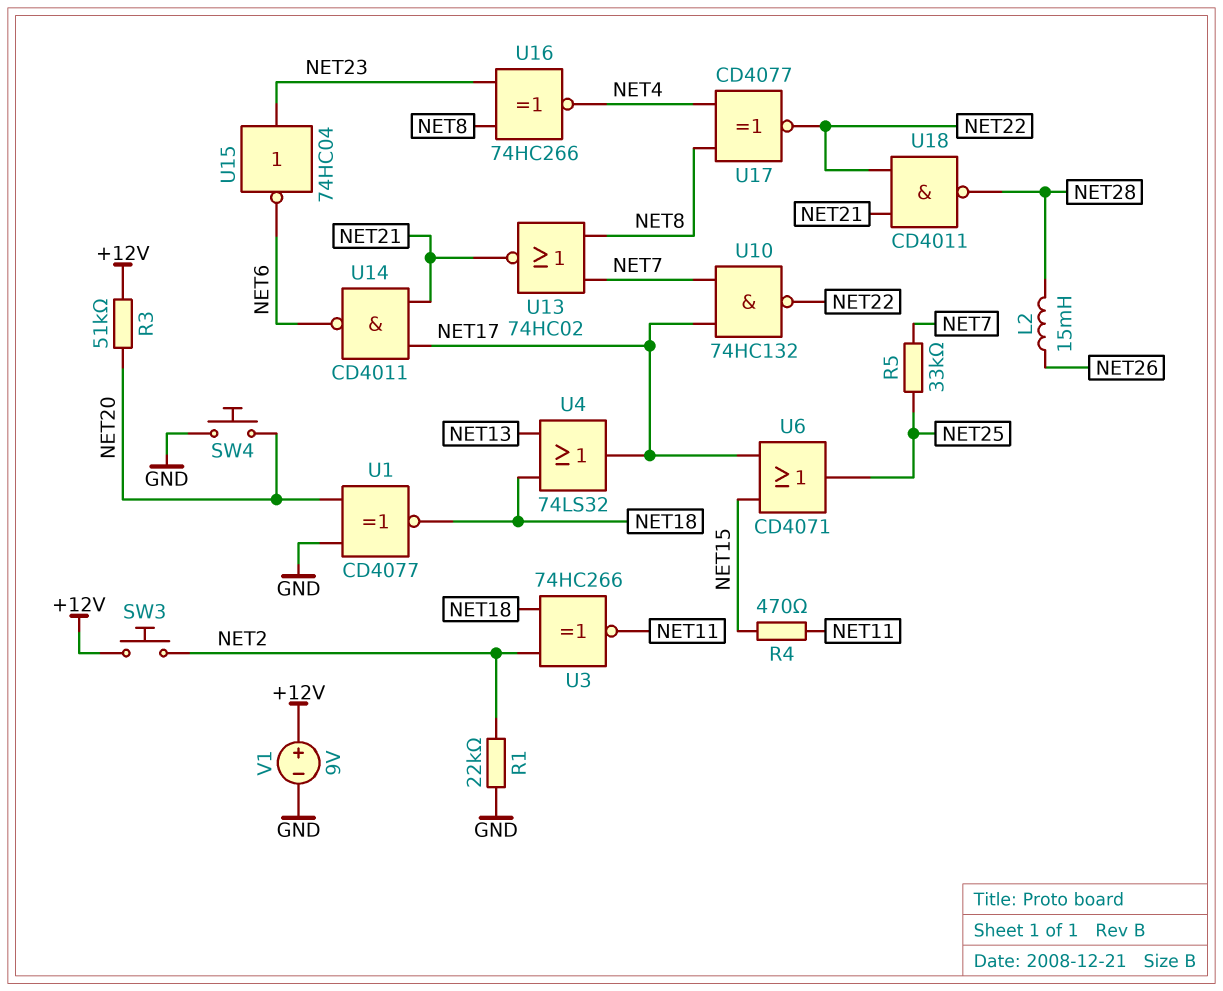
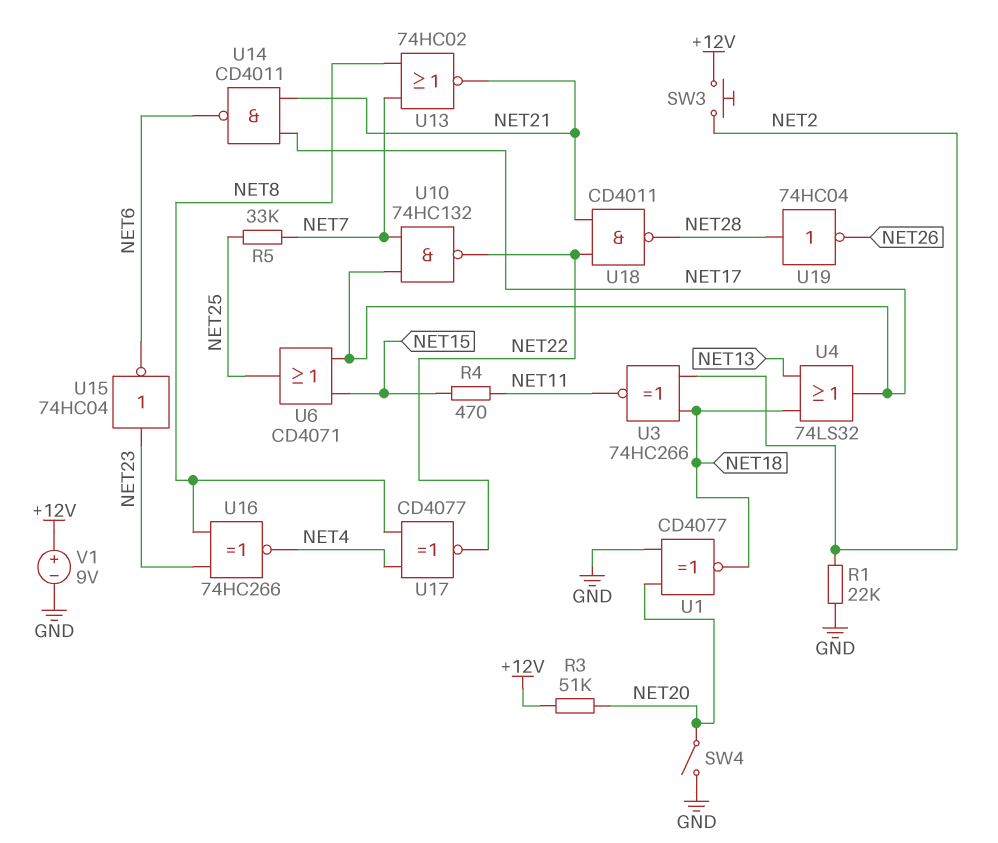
L2: 15mH (NET26, NET28) -> none
SW4: button (GND, NET20) -> switch (GND, NET20)
U19: none -> NOT 74HC04 (in NET28, out NET26)

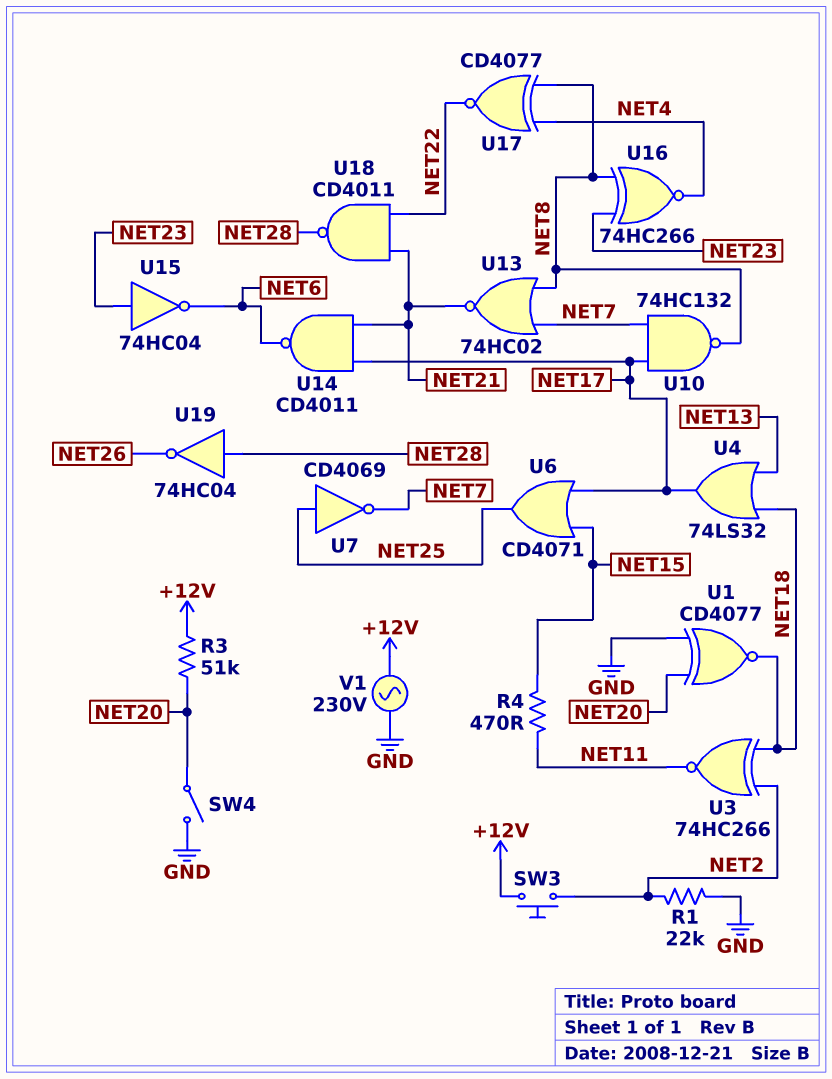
R5: 33k (NET7, NET25) -> none
U7: none -> NOT CD4069 (in NET25, out NET7)
U10: NAND 74HC132 (in NET7, in NET17, out NET22) -> NAND 74HC132 (in NET7, in NET17, out NET8)
V1: 9V (plus +12V, minus GND) -> AC 230V (+12V, GND)

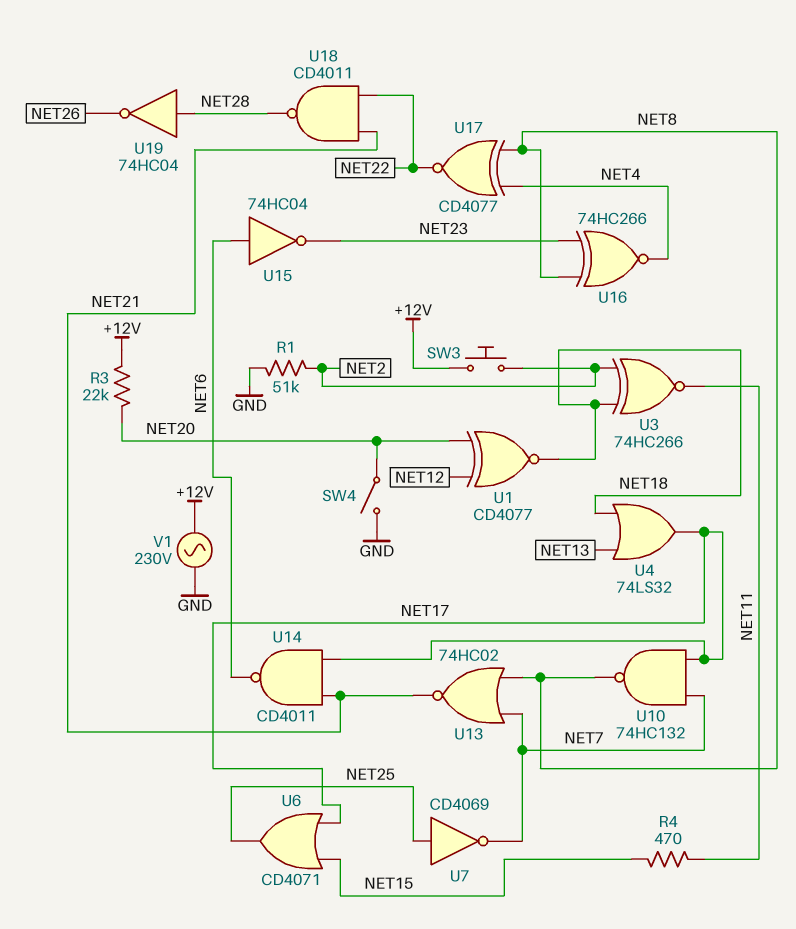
R1: 22k (GND, NET2) -> 51k (GND, NET2)
R3: 51k (+12V, NET20) -> 22k (+12V, NET20)
U1: XNOR CD4077 (in GND, in NET20, out NET18) -> XNOR CD4077 (in NET12, in NET20, out NET18)
U15: NOT 74HC04 (in NET23, out NET6) -> NOT 74HC04 (in NET6, out NET23)

